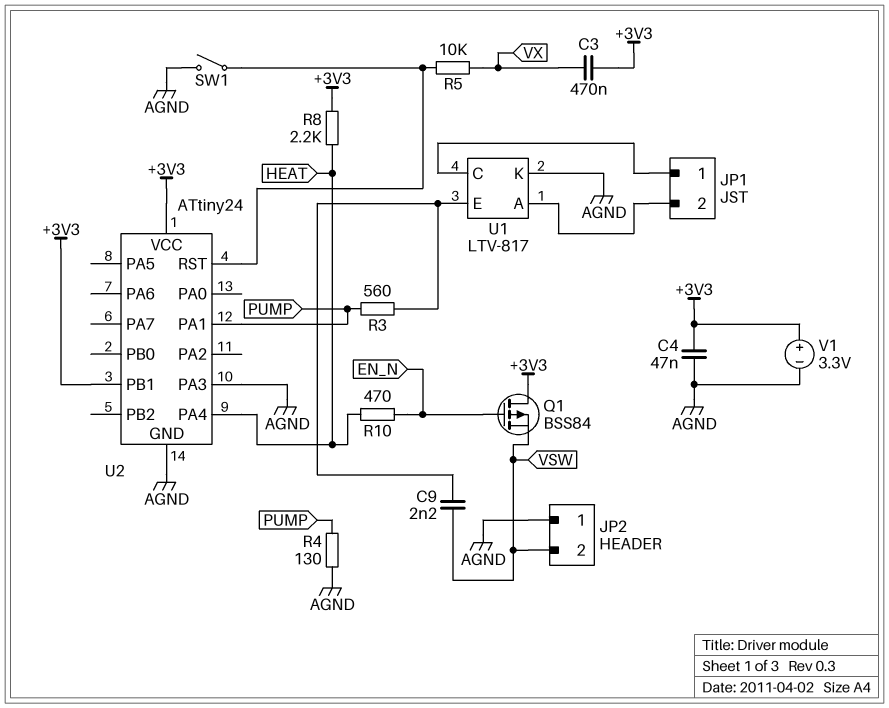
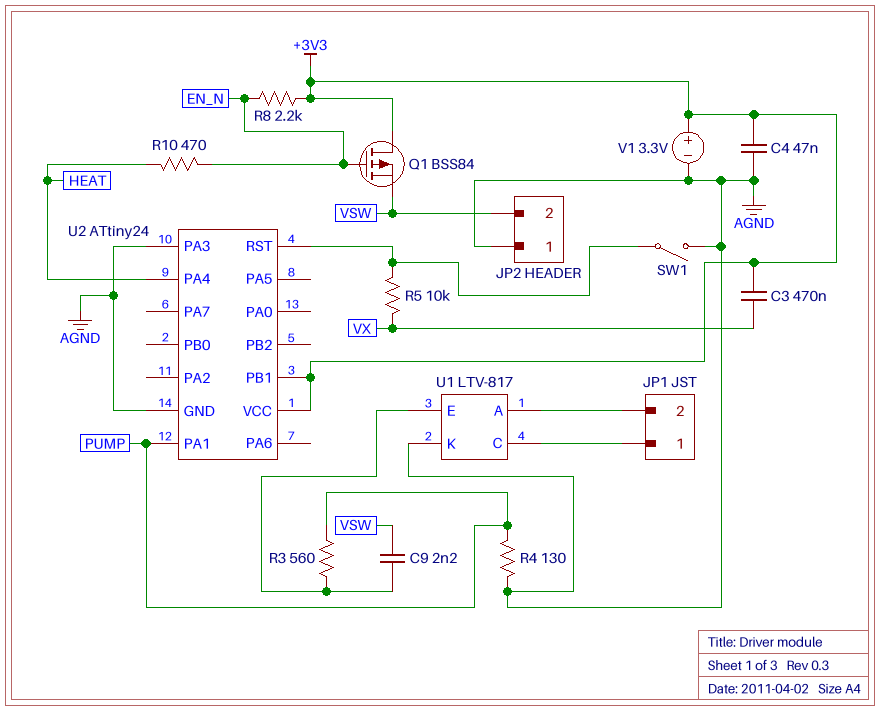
R8: 2.2k (+3V3, HEAT) -> 2.2k (+3V3, EN_N)

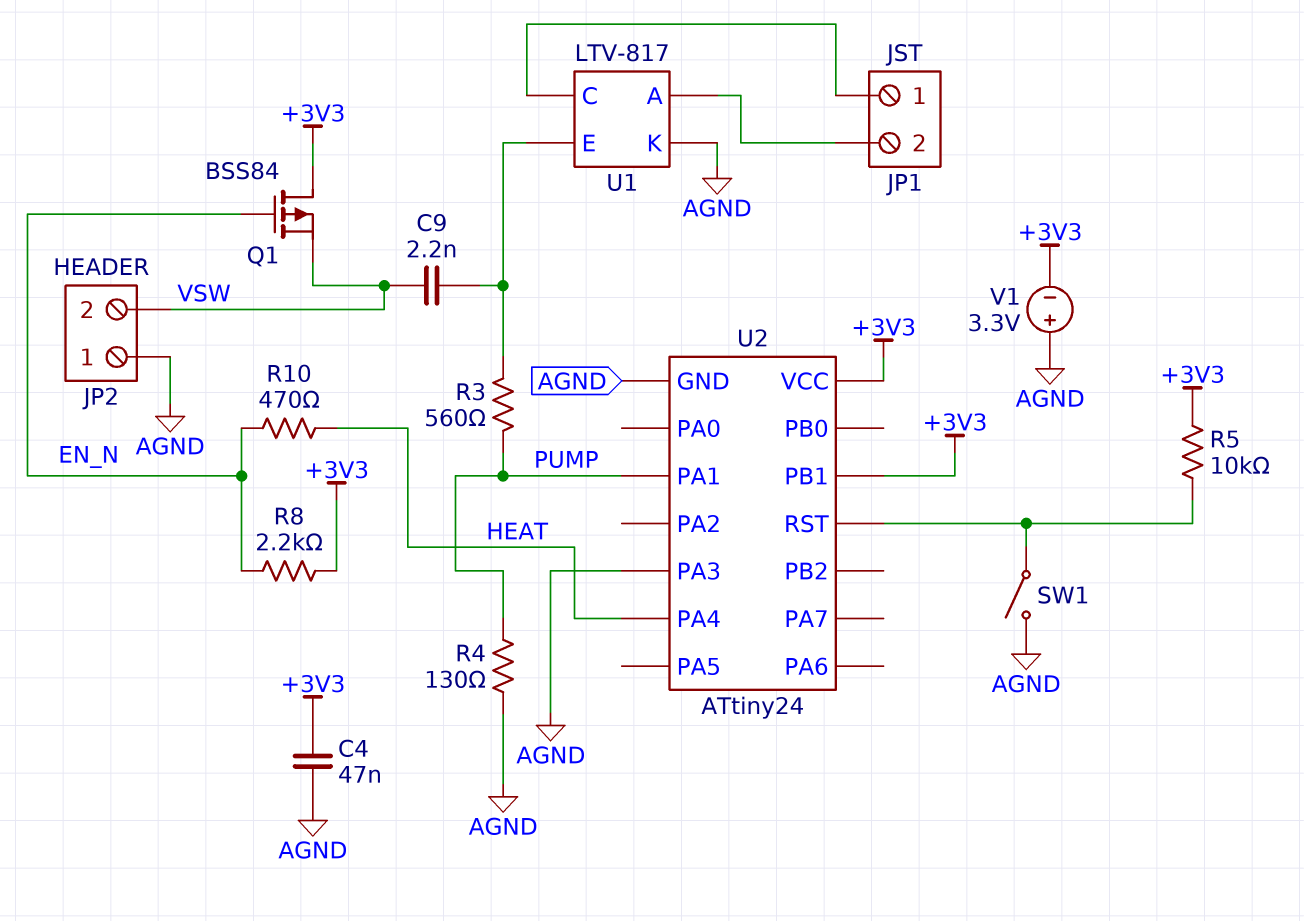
C3: 470nF (+3V3, VX) -> none
R5: 10k (U2/RST, VX) -> 10k (+3V3, U2/RST)
V1: 3.3V (plus +3V3, minus AGND) -> 3.3V (plus AGND, minus +3V3)

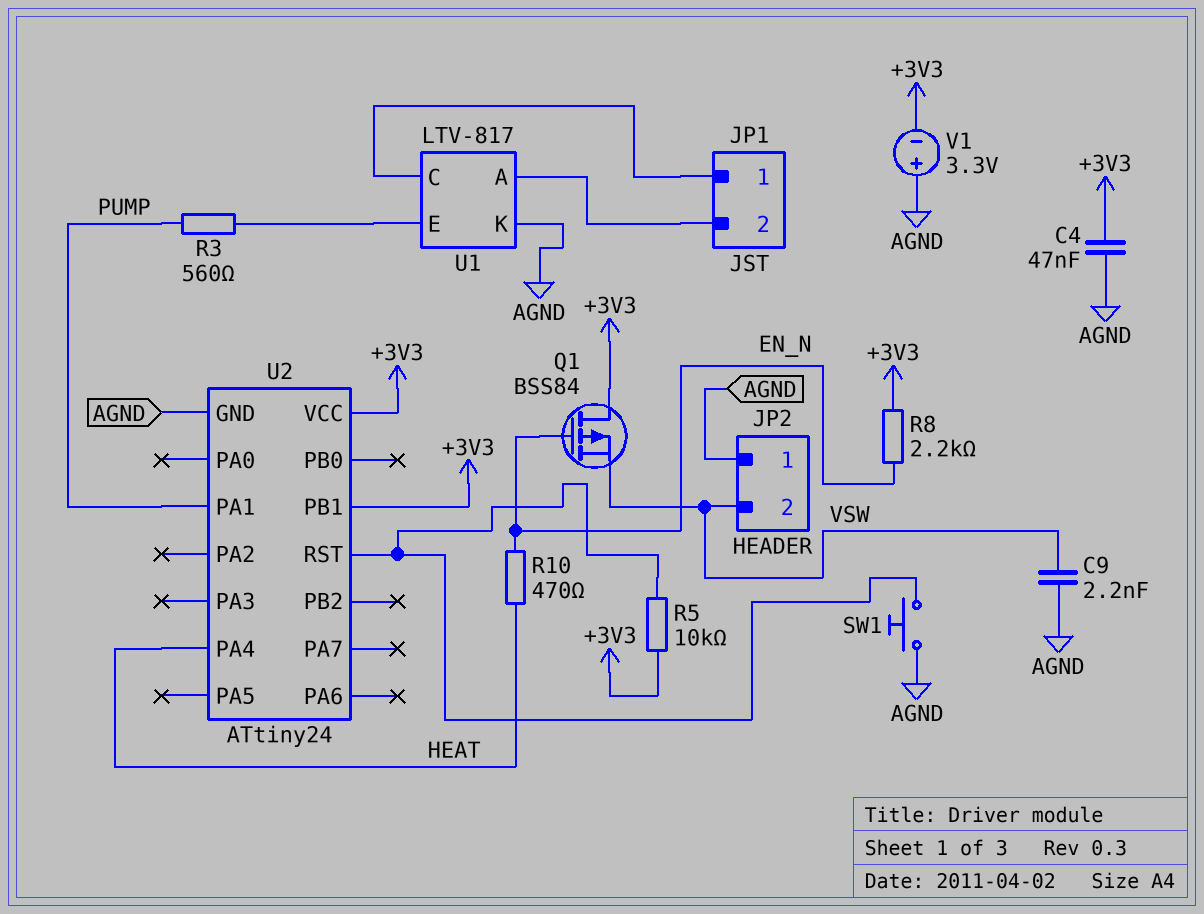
C9: 2.2nF (U1/E, VSW) -> 2.2nF (AGND, VSW)
R4: 130 (AGND, PUMP) -> none
SW1: switch (AGND, U2/RST) -> button (AGND, U2/RST)
U2 pin PA3: AGND -> none

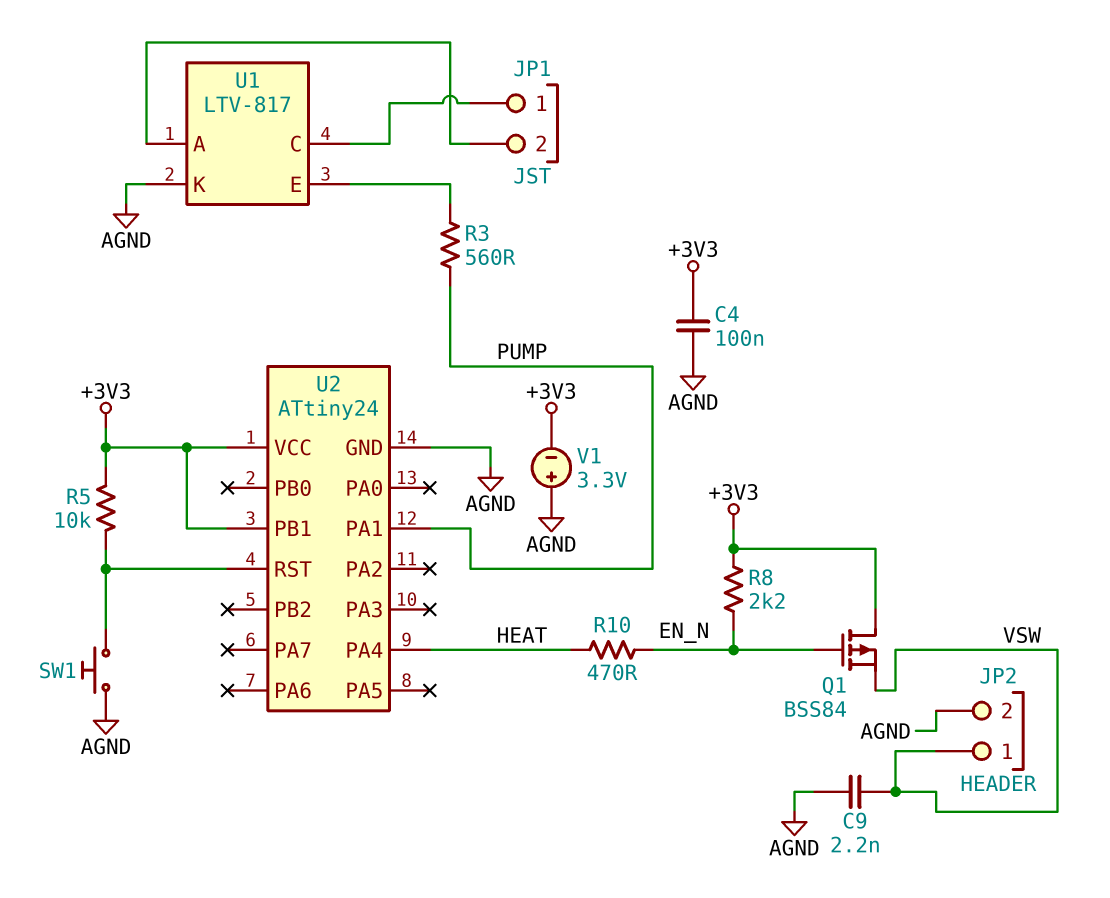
C4: 47nF (+3V3, AGND) -> 100nF (+3V3, AGND)
JP2 pin 1: AGND -> VSW
JP2 pin 2: VSW -> AGND

